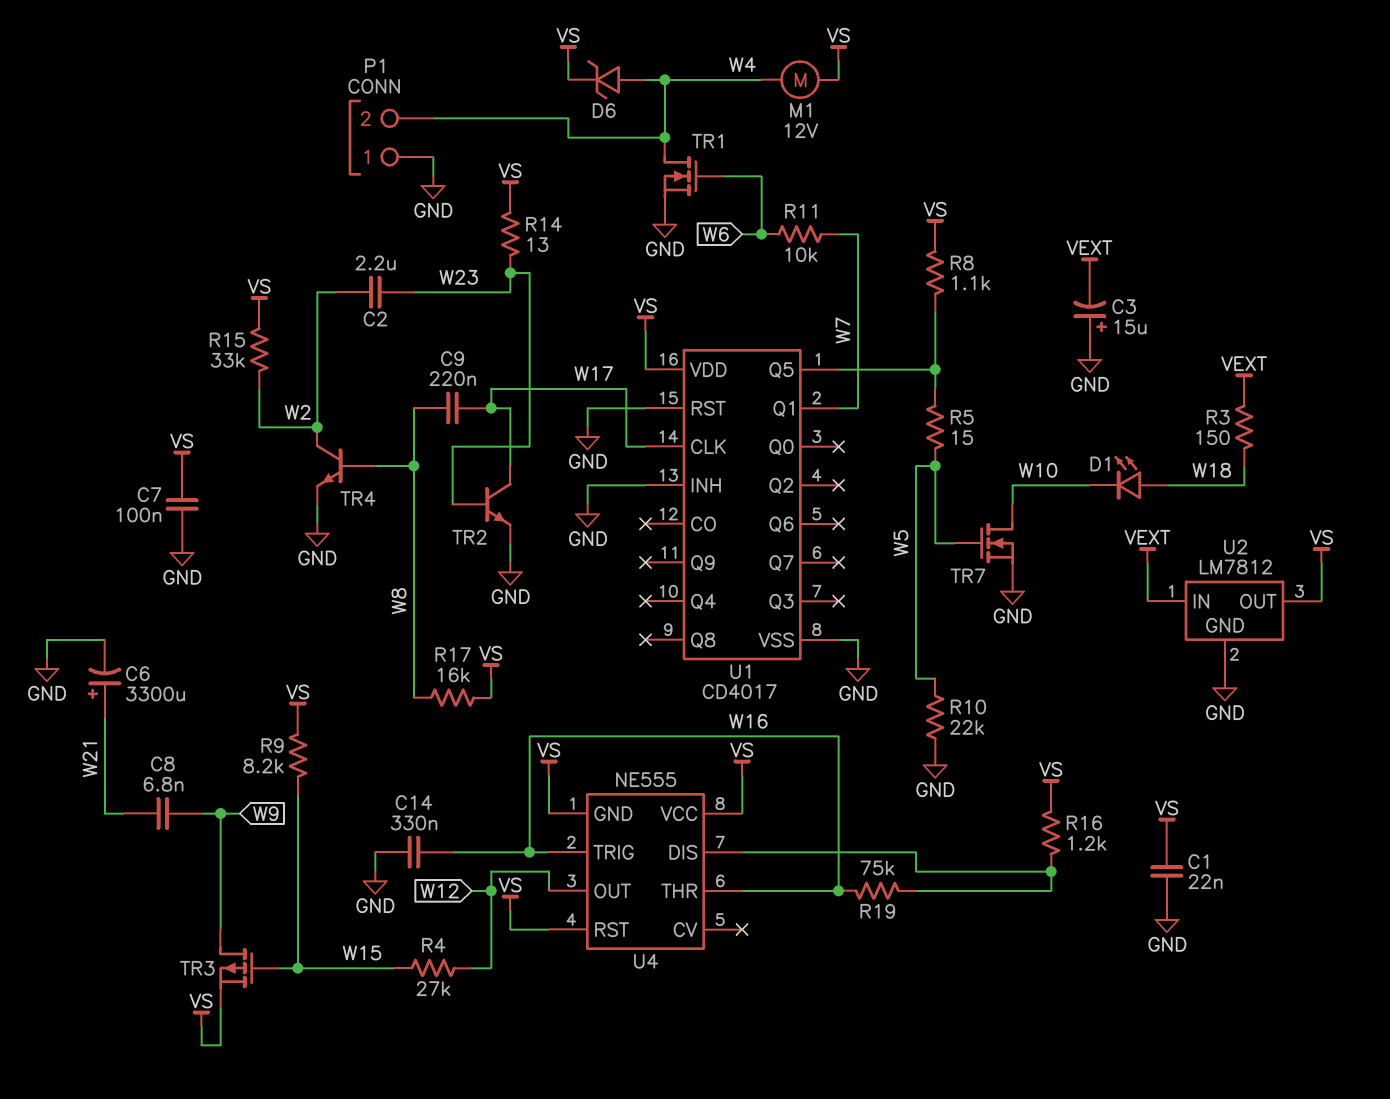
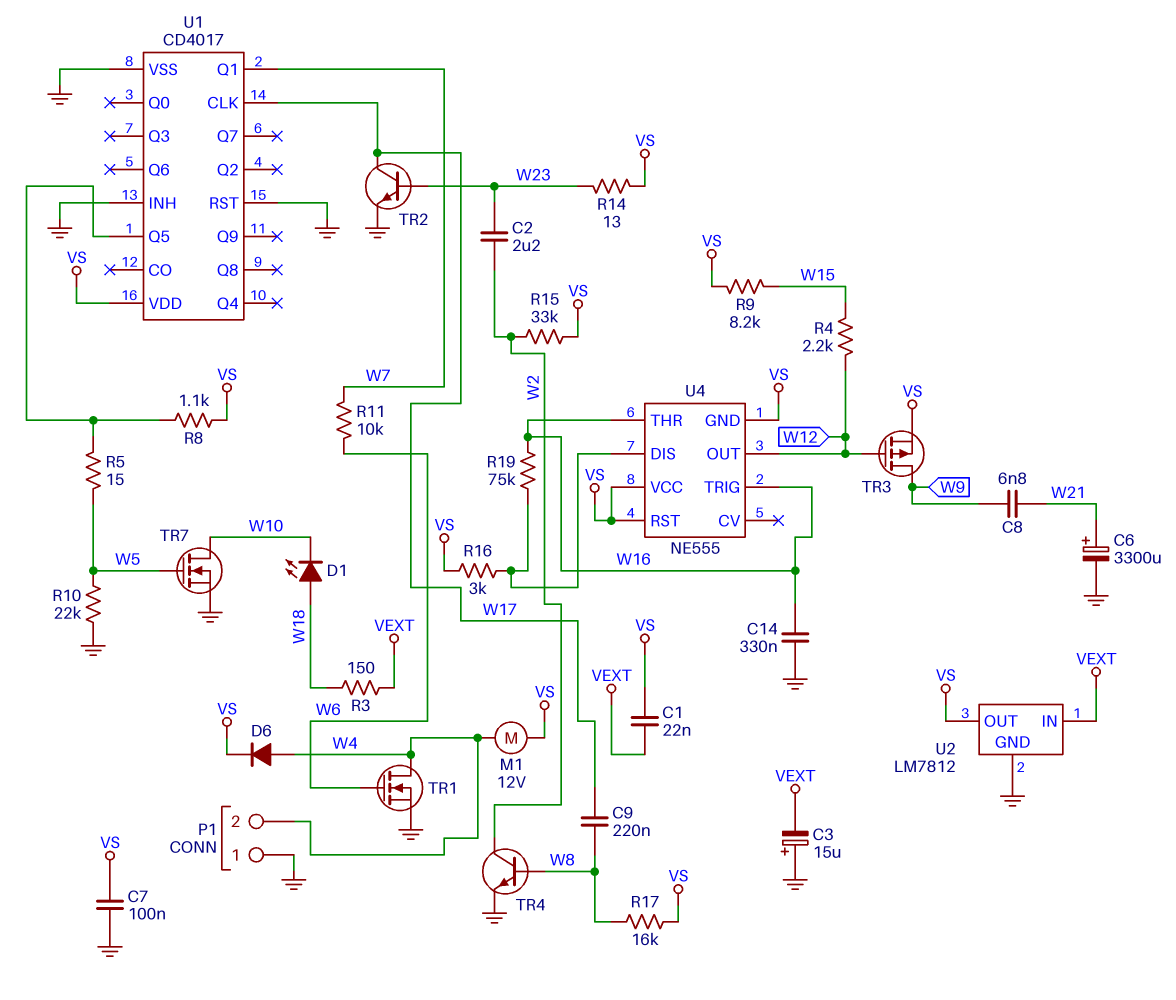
C1: 22nF (GND, VS) -> 22nF (VEXT, VS)
D6: zener (A W4, K VS) -> diode (A W4, K VS)
R4: 27k (W12, W15) -> 2.2k (W12, W15)
R16: 1.2k (U4/DIS, VS) -> 3k (U4/DIS, VS)
TR3: PMOS (G W15, D W9, S VS) -> PMOS (G W12, D W9, S VS)

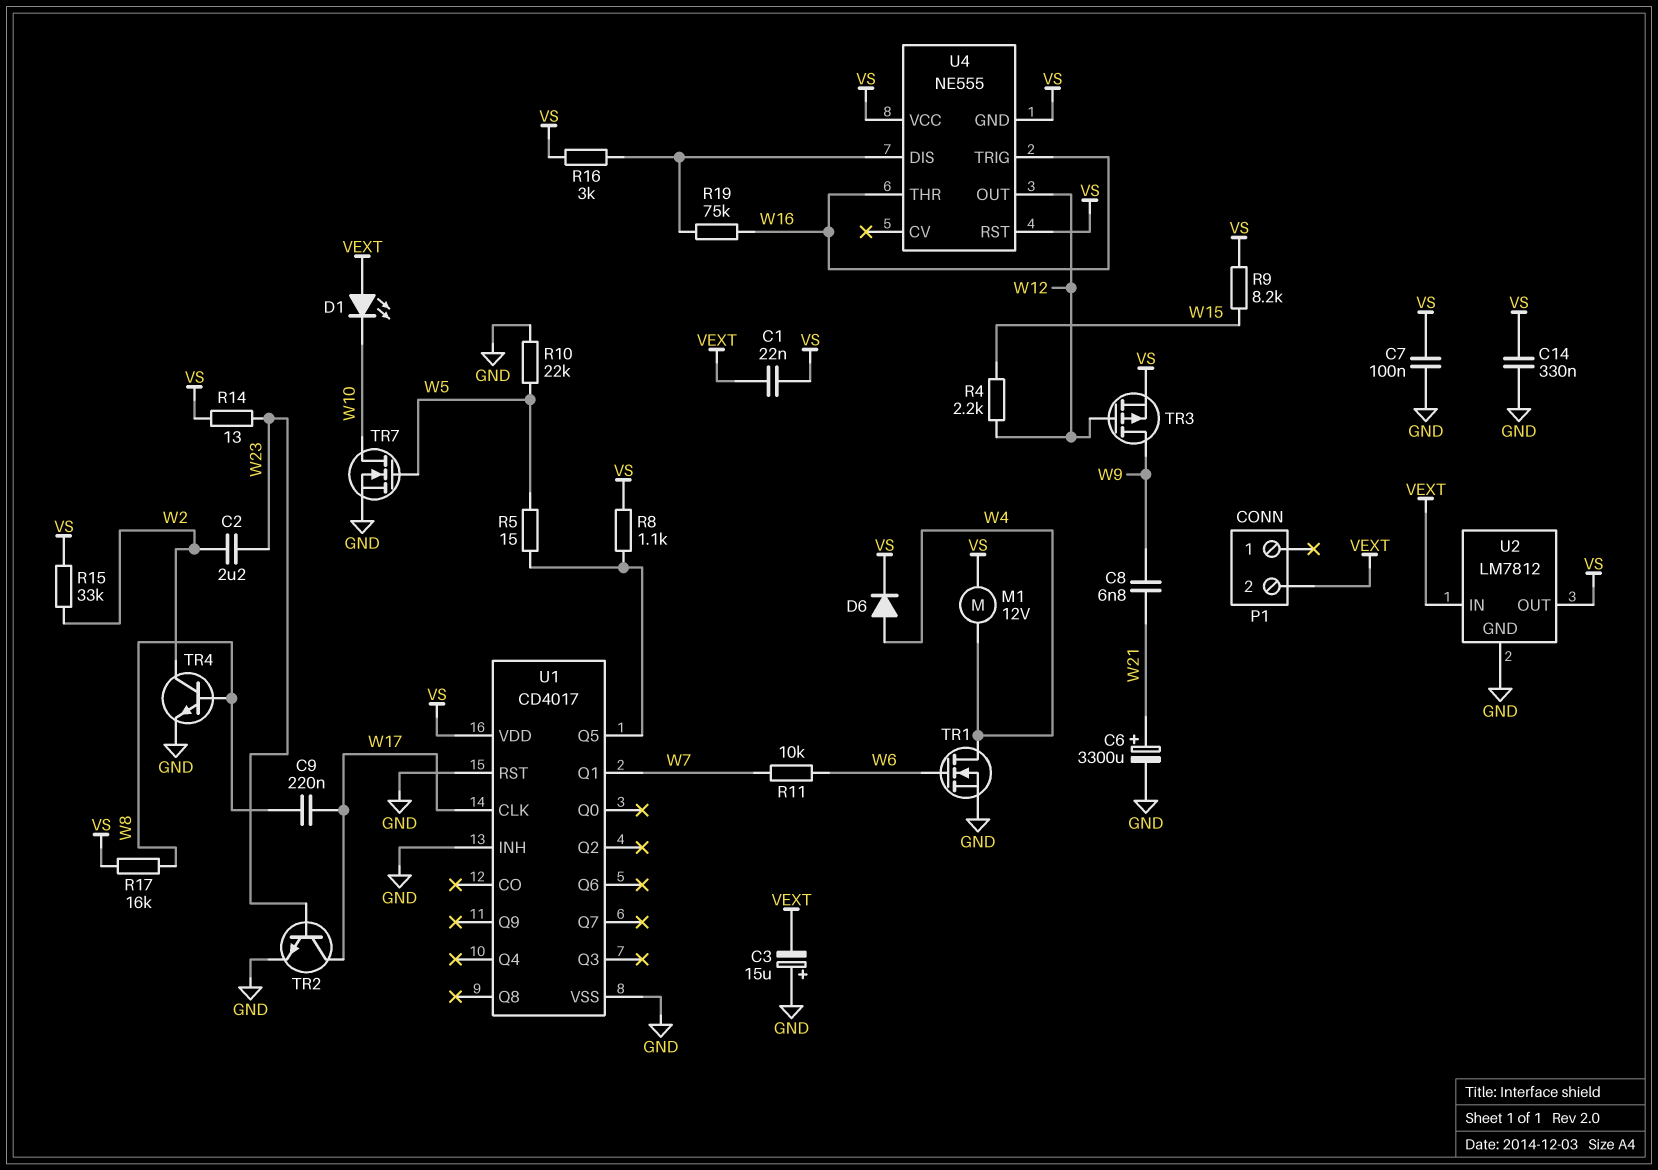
C14: 330nF (GND, W16) -> 330nF (GND, VS)
D1: LED (A W18, K W10) -> LED (A VEXT, K W10)
P1 pin 1: GND -> none
P1 pin 2: W4 -> VEXT
R3: 150 (VEXT, W18) -> none

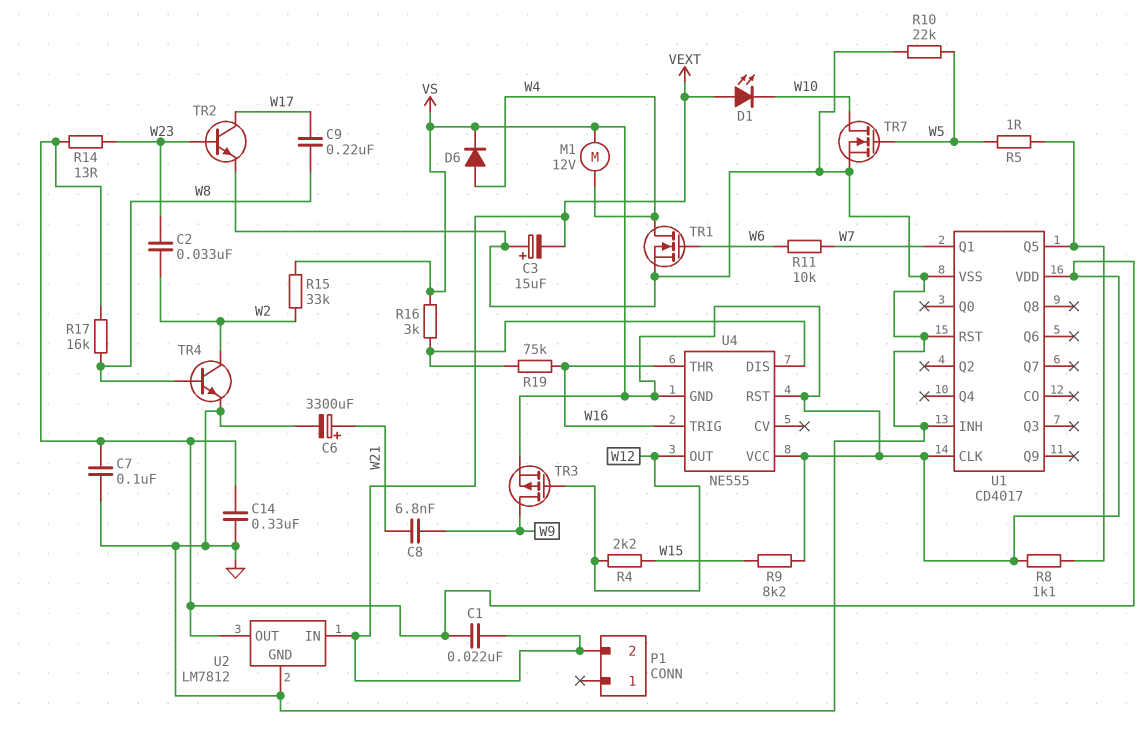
C2: 2.2uF (W2, W23) -> 33nF (W2, W23)
R5: 15 (U1/Q5, W5) -> 1 (U1/Q5, W5)
U1 pin CLK: W17 -> VS

